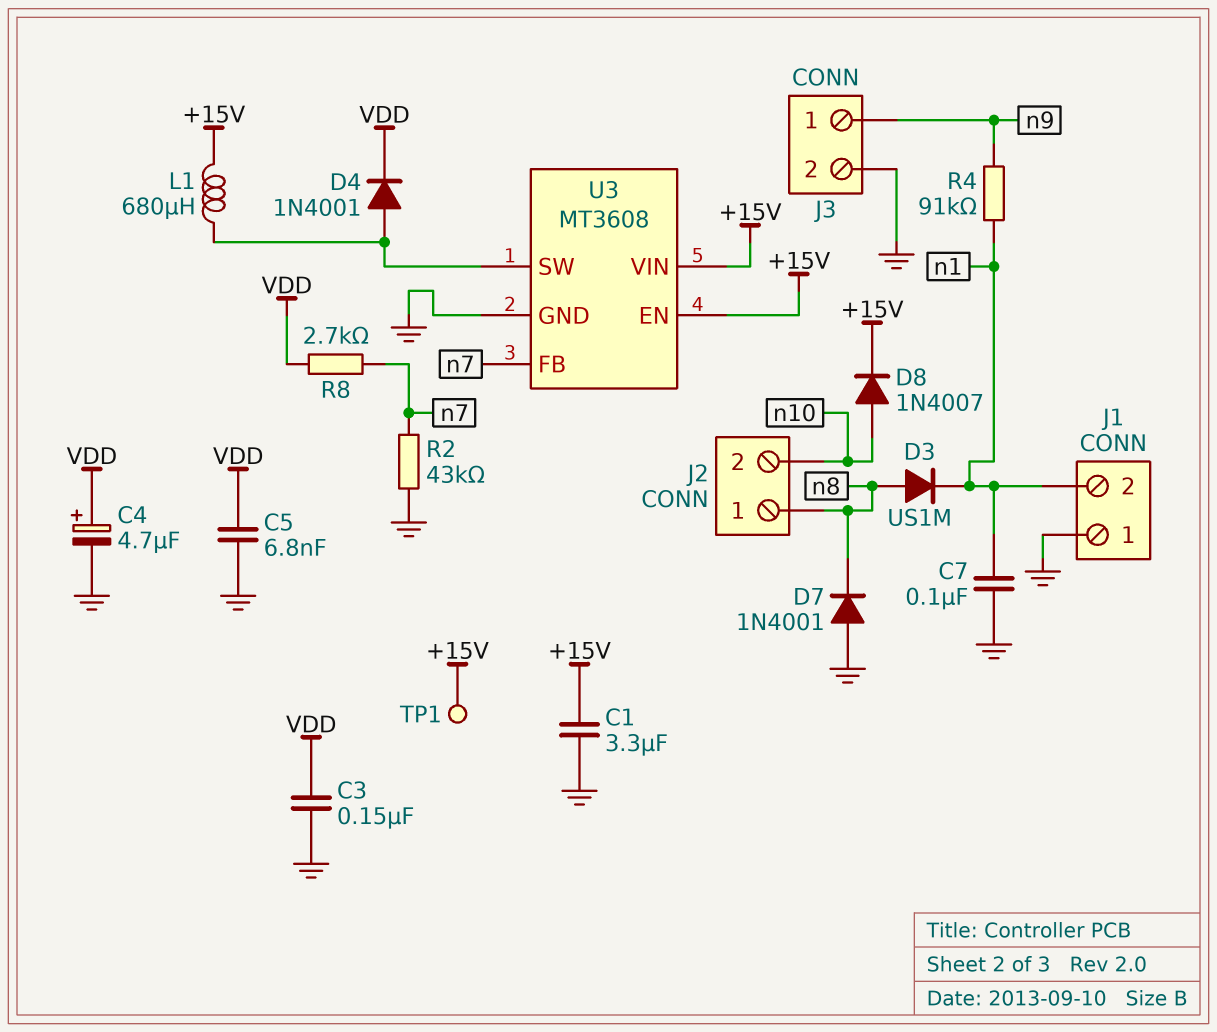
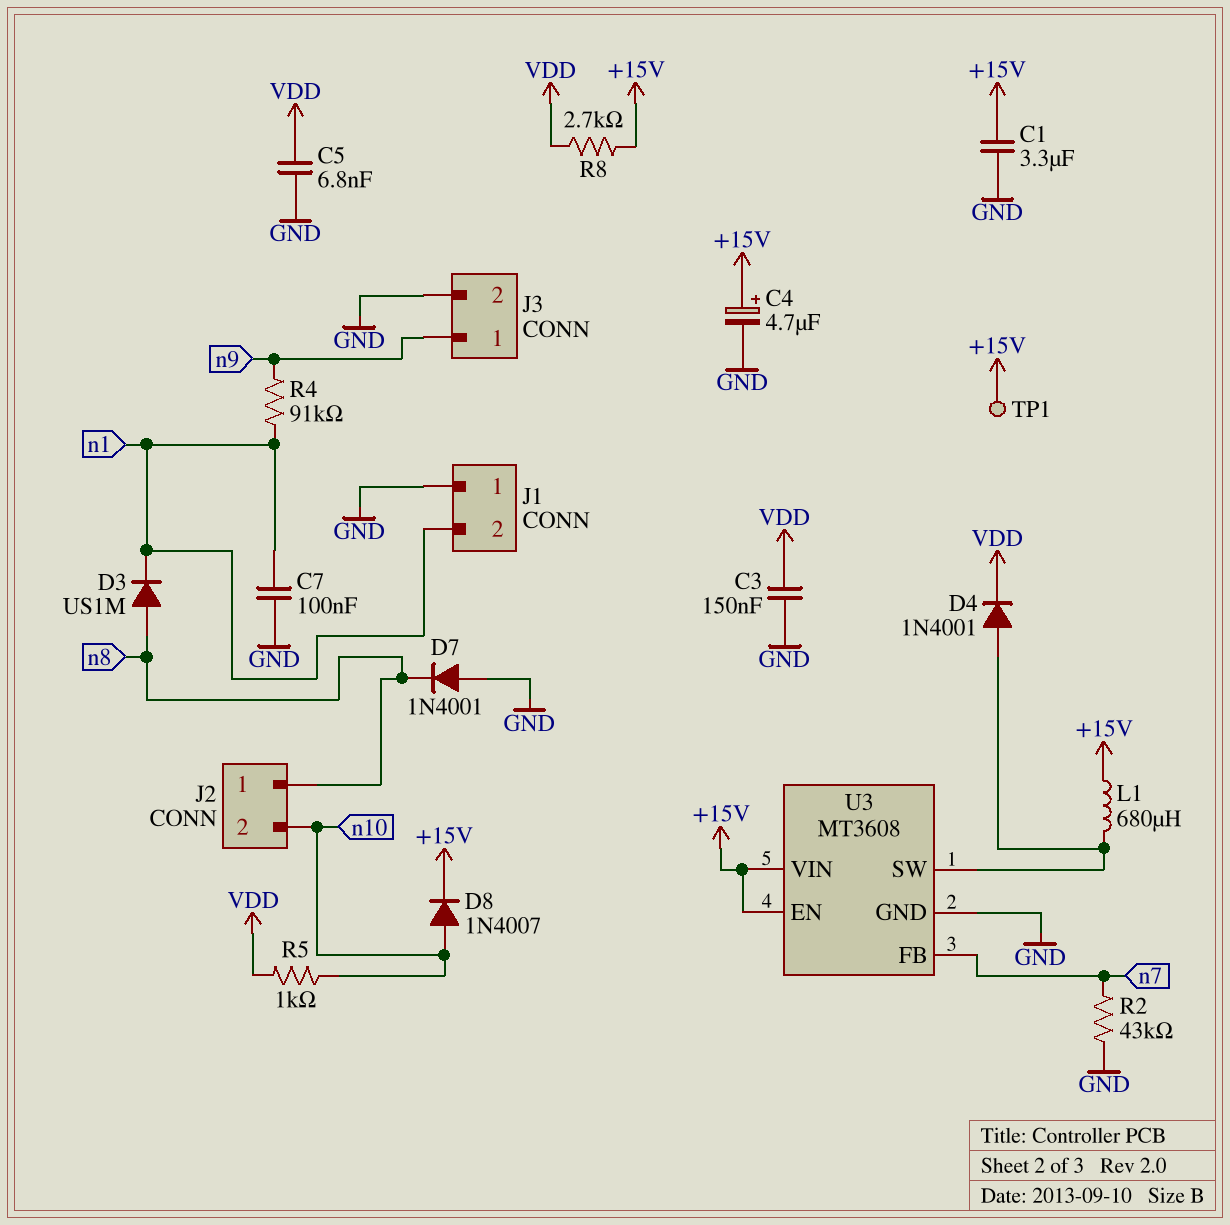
C4: 4.7uF (plus VDD, minus GND) -> 4.7uF (plus +15V, minus GND)
R5: none -> 1k (VDD, n10)
R8: 2.7k (VDD, n7) -> 2.7k (+15V, VDD)

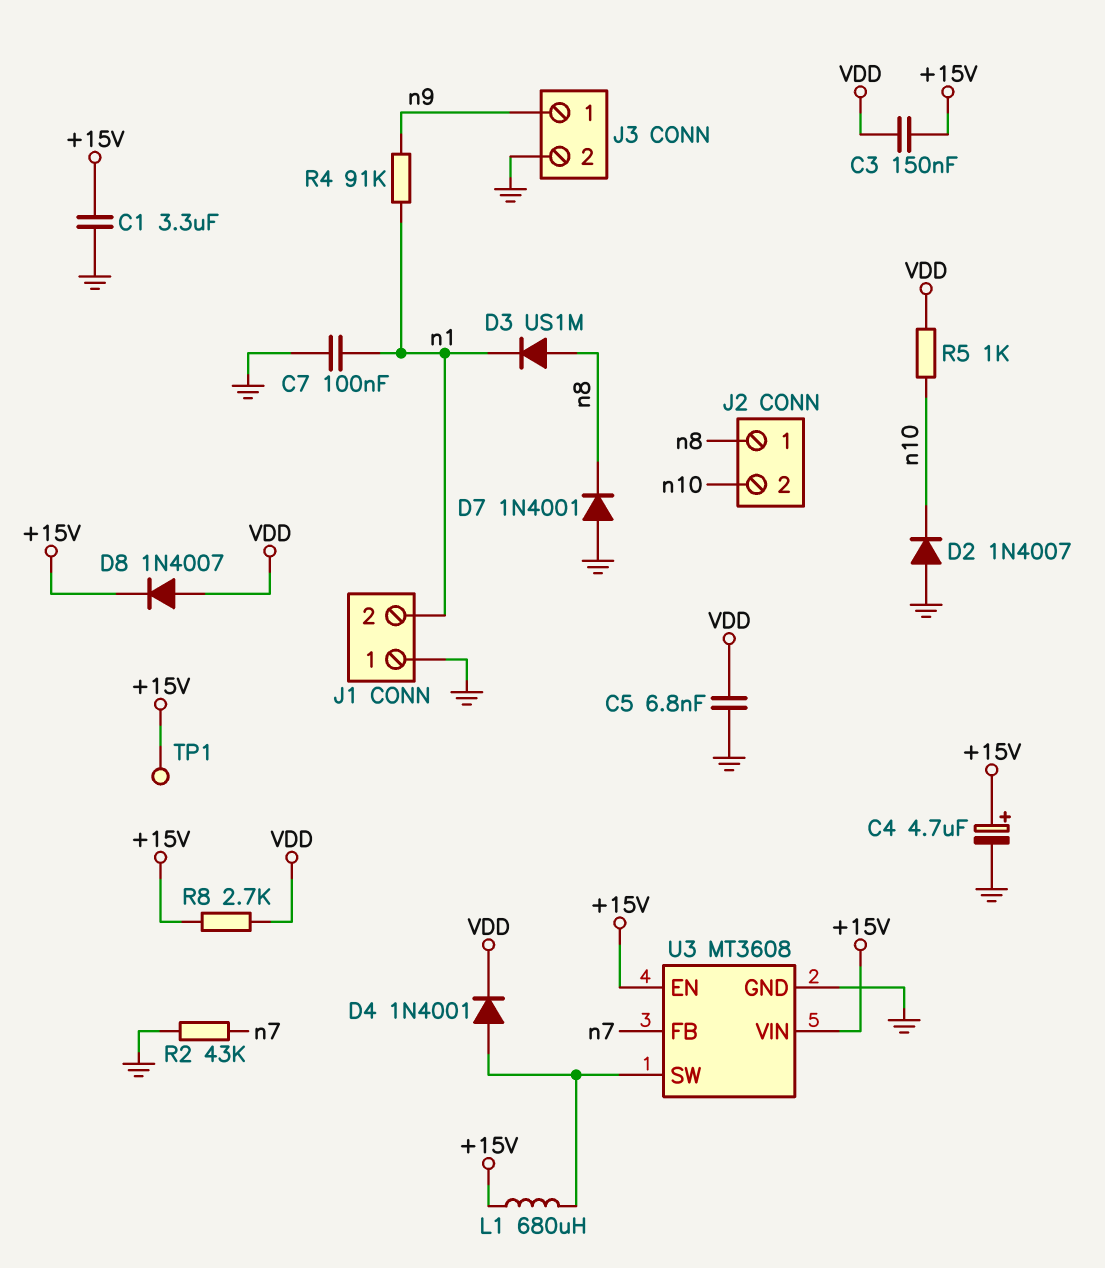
C3: 150nF (GND, VDD) -> 150nF (+15V, VDD)
D2: none -> diode 1N4007 (A GND, K n10)
D8: diode 1N4007 (A n10, K +15V) -> diode 1N4007 (A VDD, K +15V)

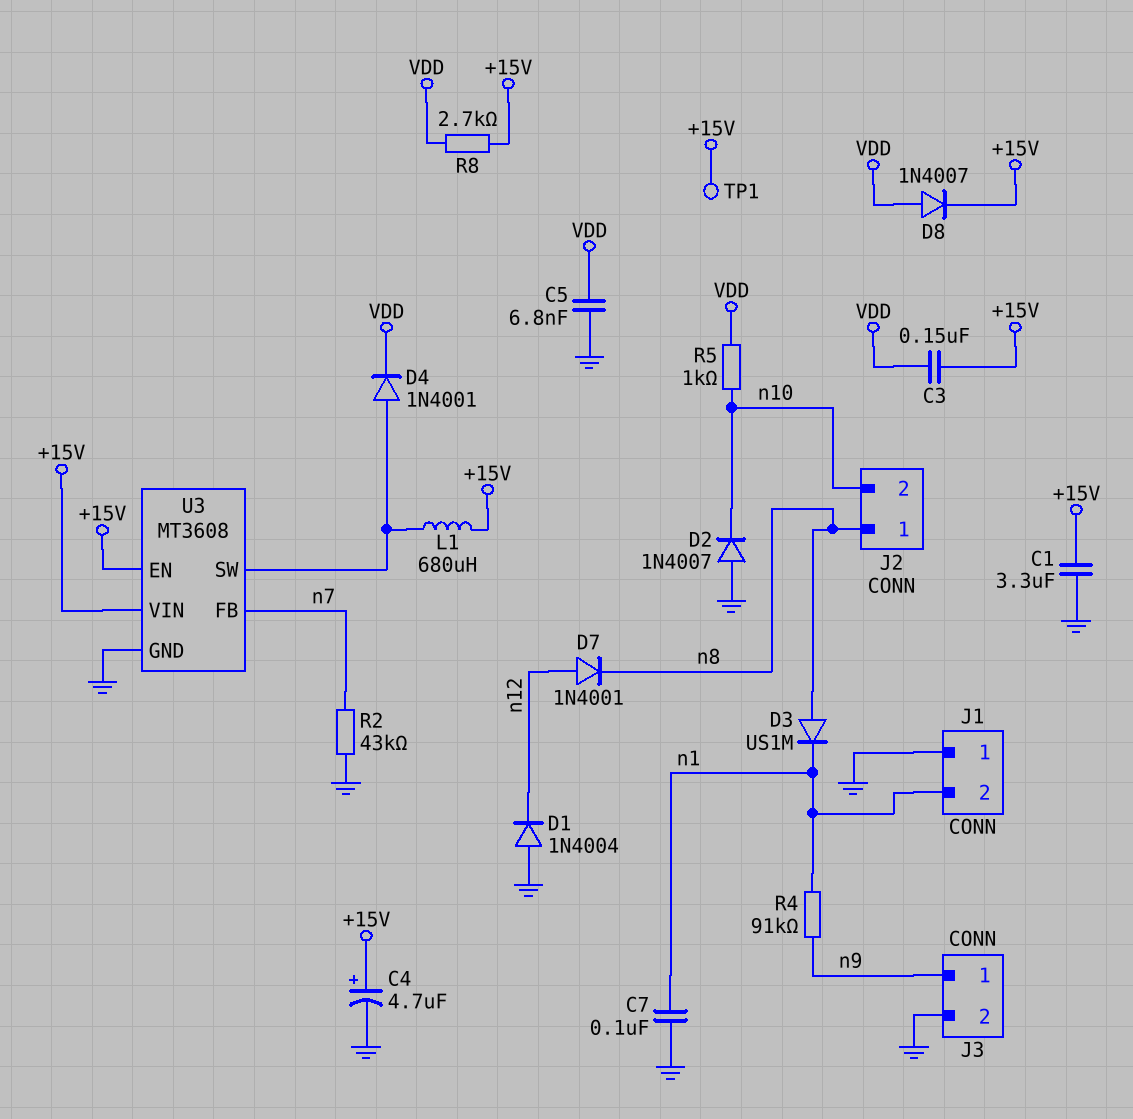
D1: none -> diode 1N4004 (A GND, K n12)
D7: diode 1N4001 (A GND, K n8) -> diode 1N4001 (A n12, K n8)

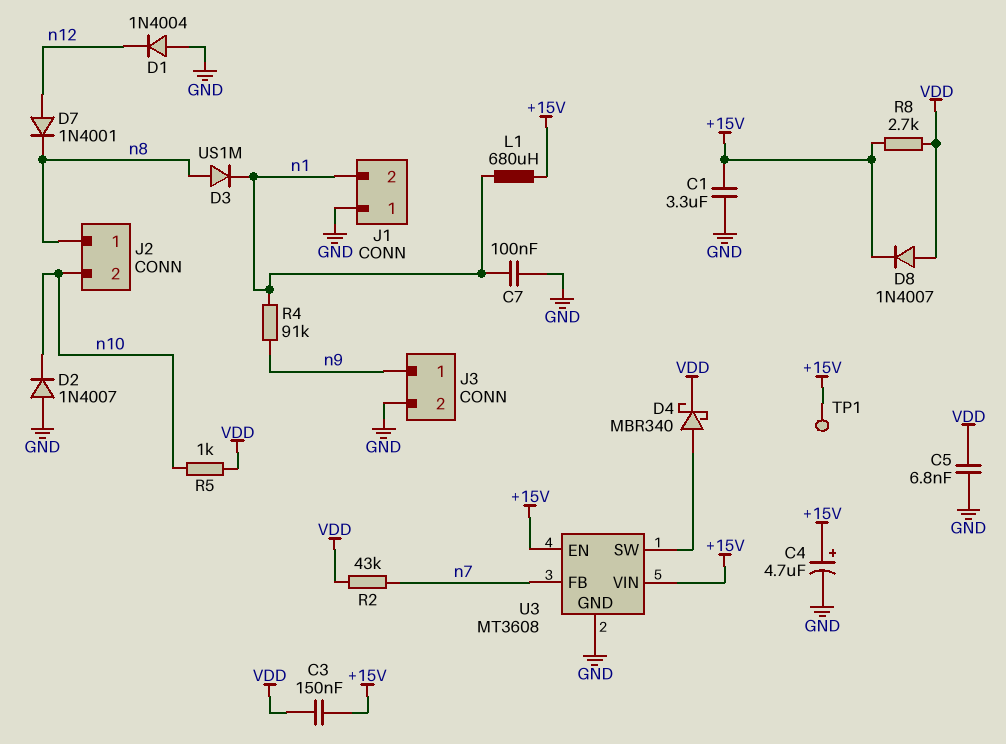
D4: diode 1N4001 (A U3/SW, K VDD) -> schottky MBR340 (A U3/SW, K VDD)
L1: 680uH (+15V, U3/SW) -> 680uH (+15V, n1)
R2: 43k (GND, n7) -> 43k (VDD, n7)

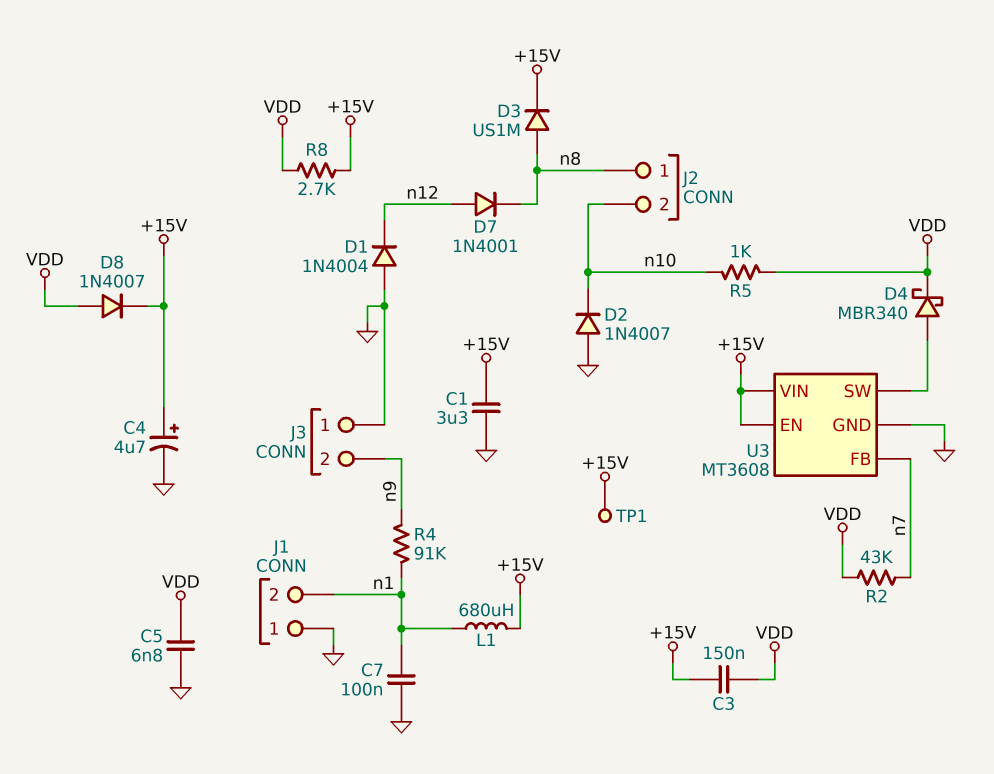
D3: diode US1M (A n8, K n1) -> diode US1M (A n8, K +15V)
J3 pin 1: n9 -> GND
J3 pin 2: GND -> n9

